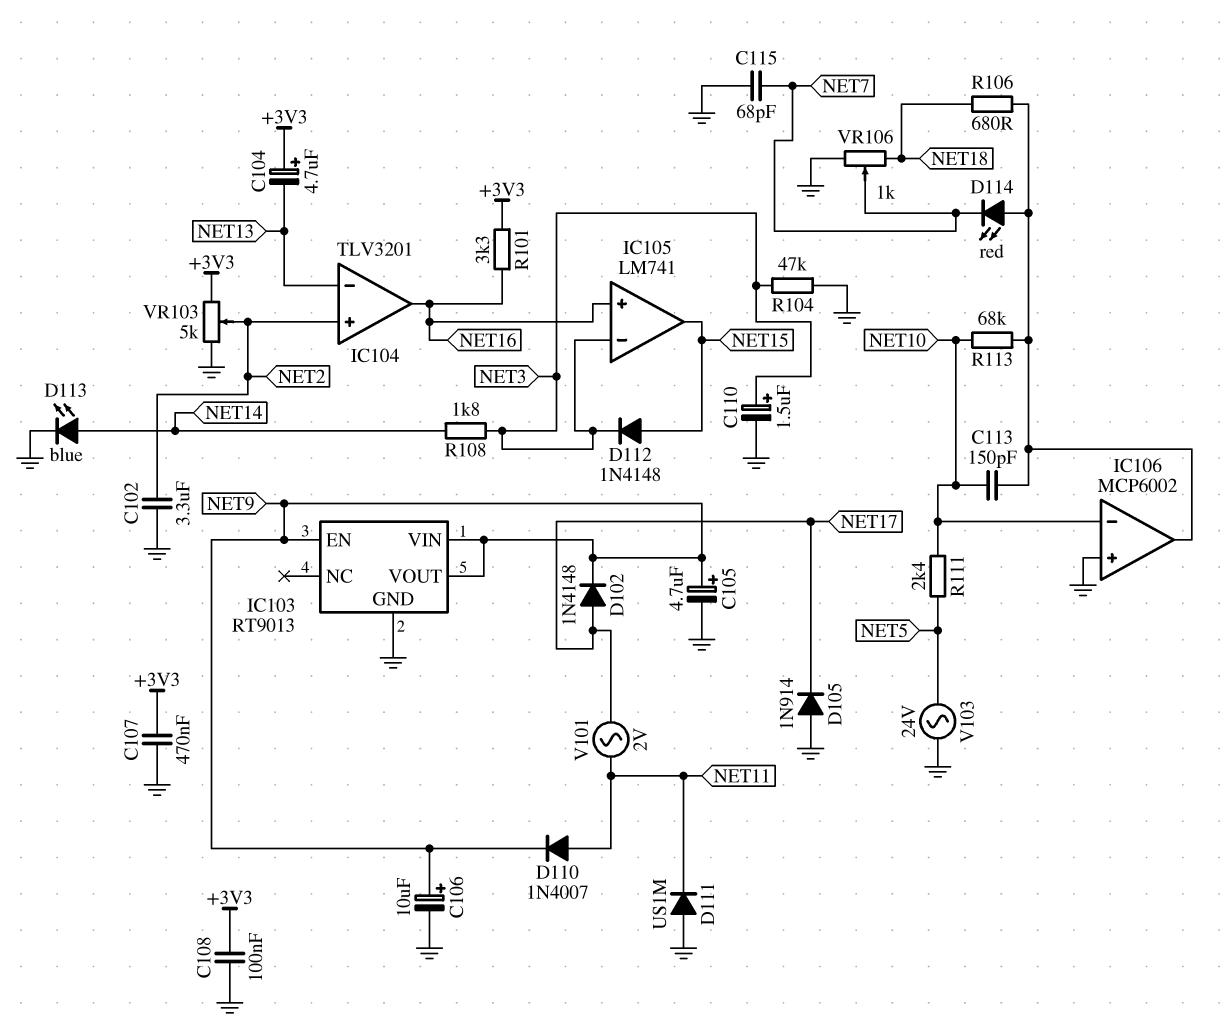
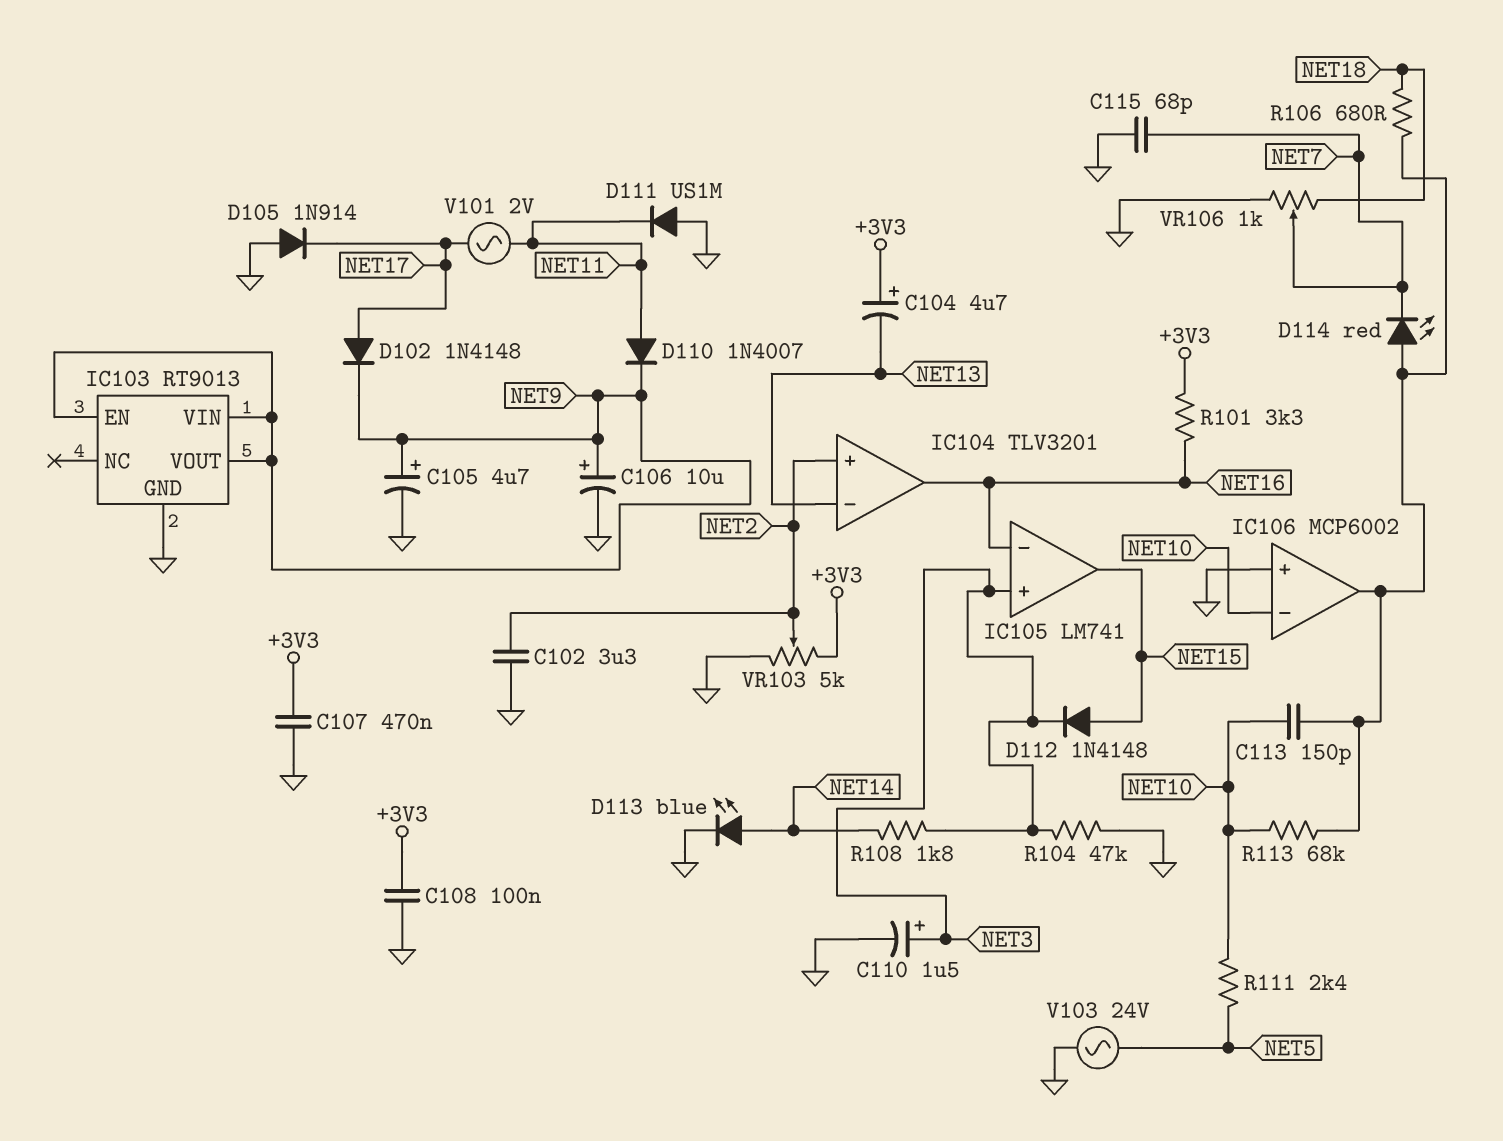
IC105 pin in+: NET16 -> NET3
IC105 pin in-: NET3 -> NET16

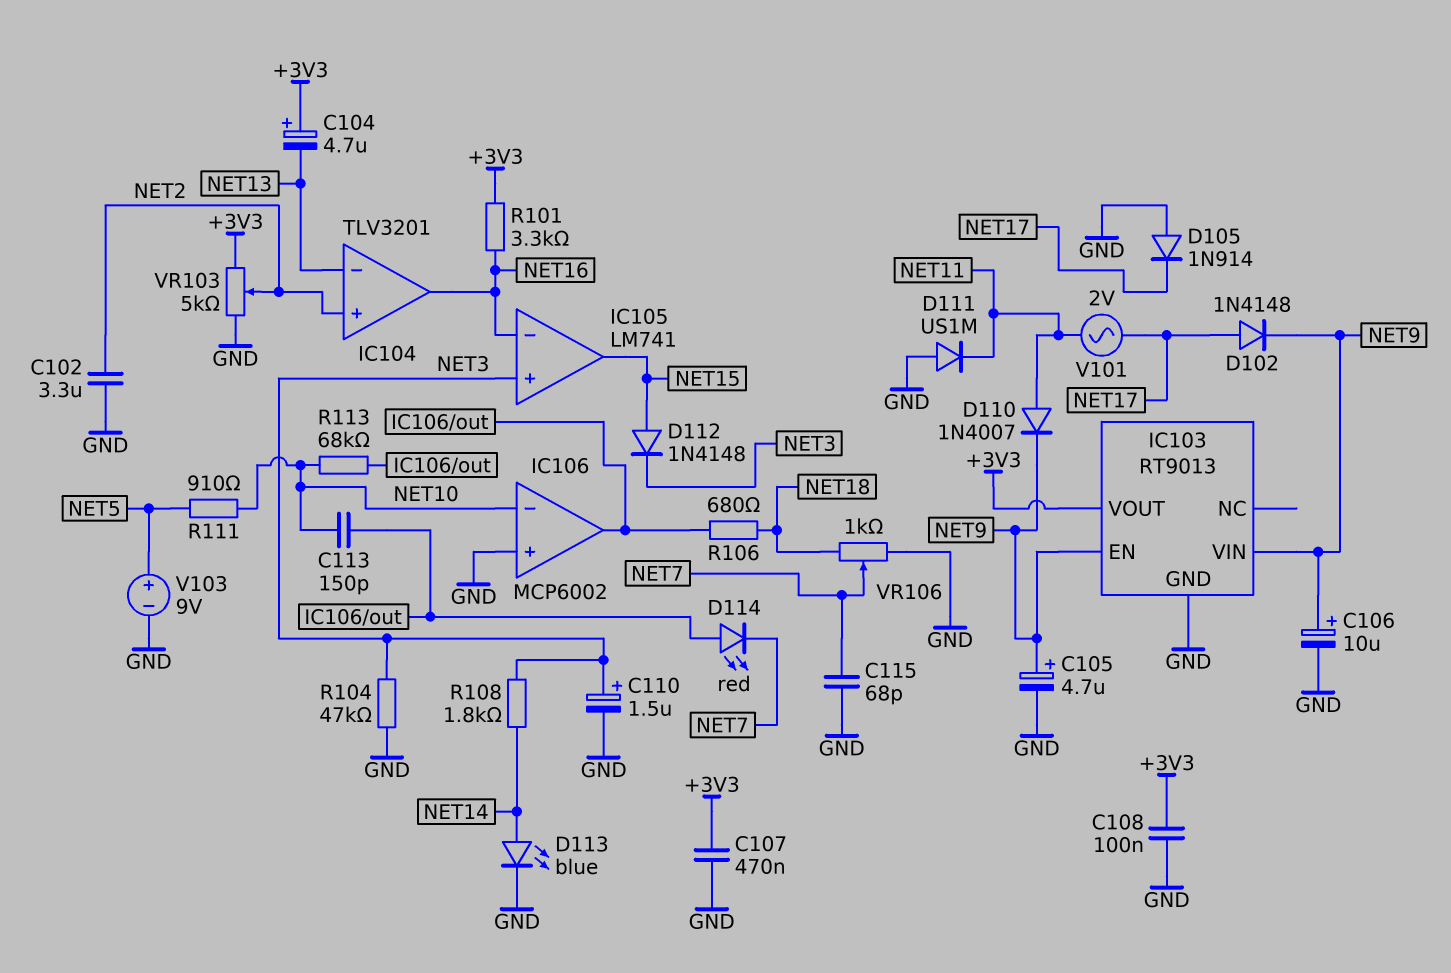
IC103 pin VOUT: NET9 -> +3V3
R111: 2.4k (NET5, NET10) -> 910 (NET5, NET10)
V103: AC 24V (GND, NET5) -> 9V (plus NET5, minus GND)

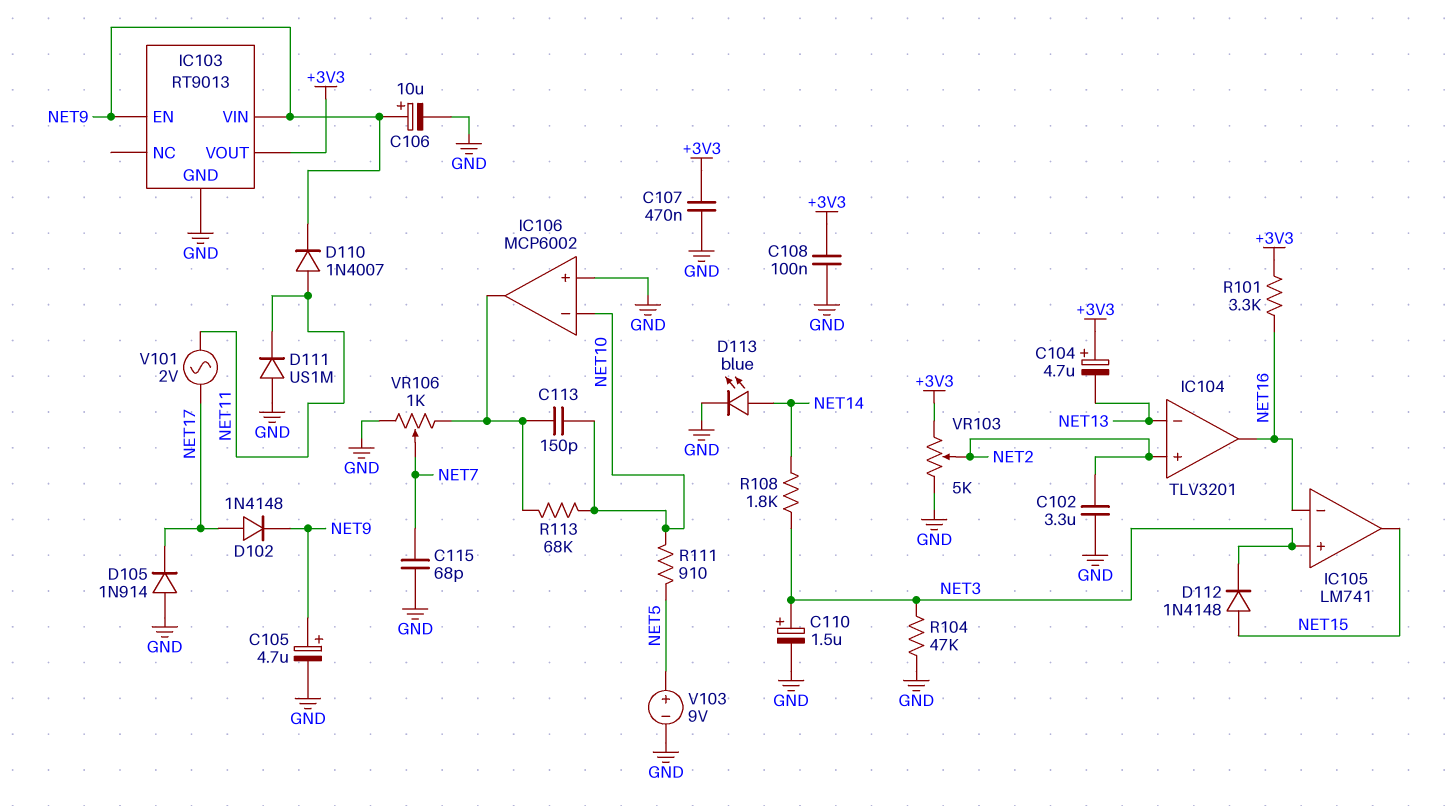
D114: LED red (A IC106/out, K NET7) -> none
R106: 680 (IC106/out, NET18) -> none
VR106: 1k (GND, NET18, wiper NET7) -> 1k (GND, IC106/out, wiper NET7)

